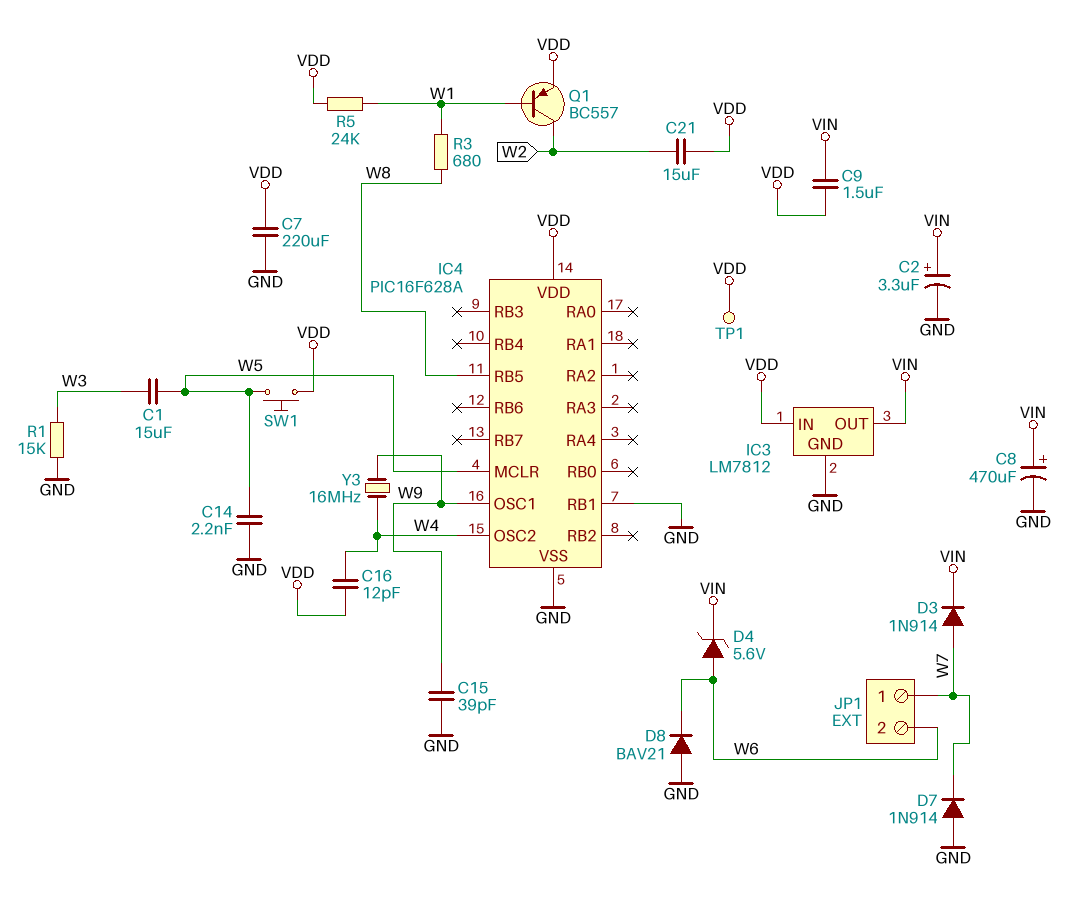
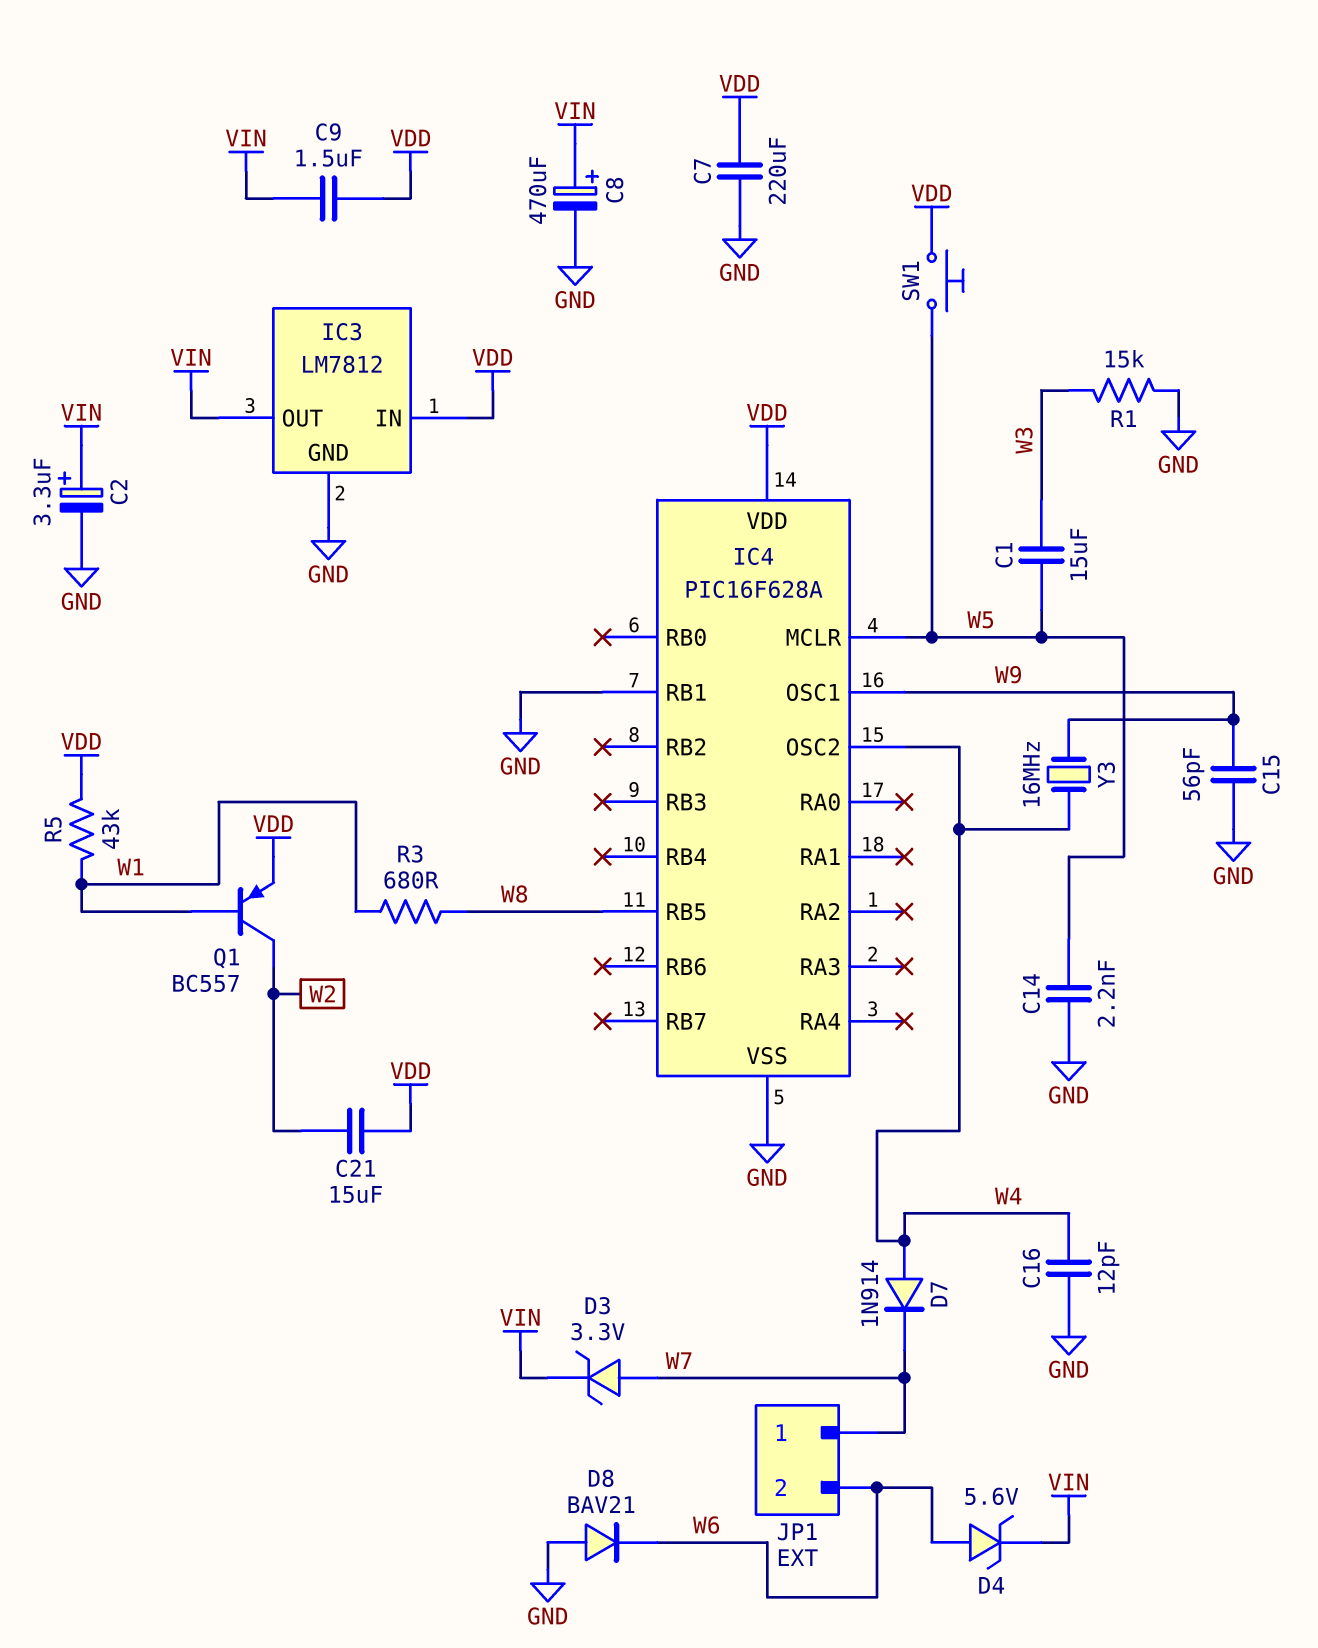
C15: 39pF (GND, W9) -> 56pF (GND, W9)
C16: 12pF (VDD, W4) -> 12pF (GND, W4)
D3: diode 1N914 (A W7, K VIN) -> zener 3.3V (A W7, K VIN)
D7: diode 1N914 (A GND, K W7) -> diode 1N914 (A W4, K W7)
R5: 24k (VDD, W1) -> 43k (VDD, W1)
TP1: test point (VDD) -> none

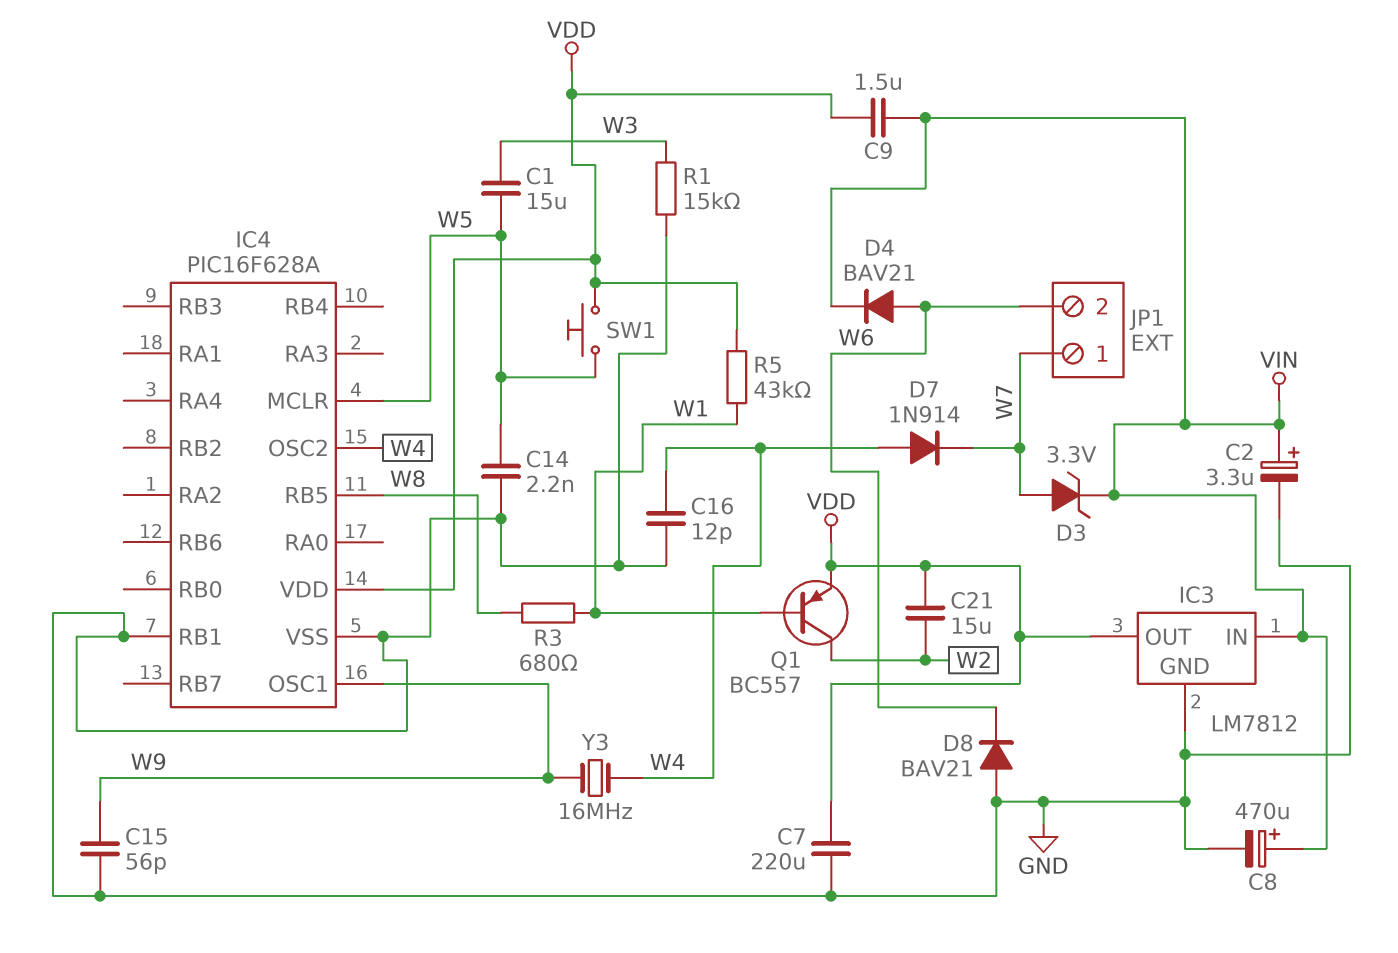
D4: zener 5.6V (A W6, K VIN) -> diode BAV21 (A W6, K VIN)
IC3 pin IN: VDD -> VIN
IC3 pin OUT: VIN -> VDD

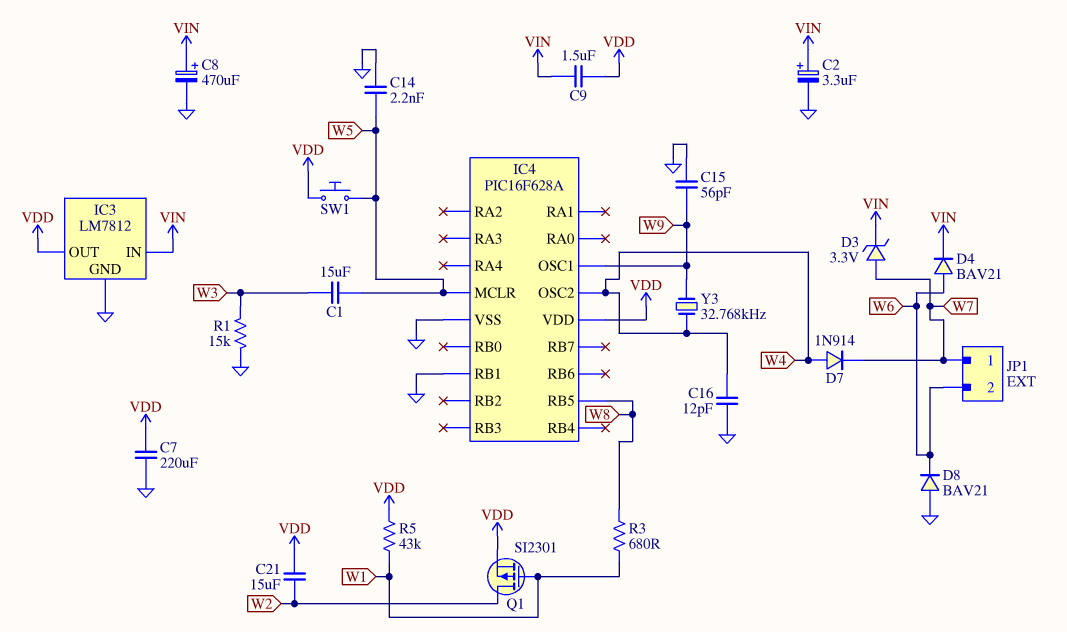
Q1: PNP BC557 (B W1, C W2, E VDD) -> PMOS SI2301 (G W1, D W2, S VDD)
Y3: 16MHz (W4, W9) -> 32.768kHz (W4, W9)

